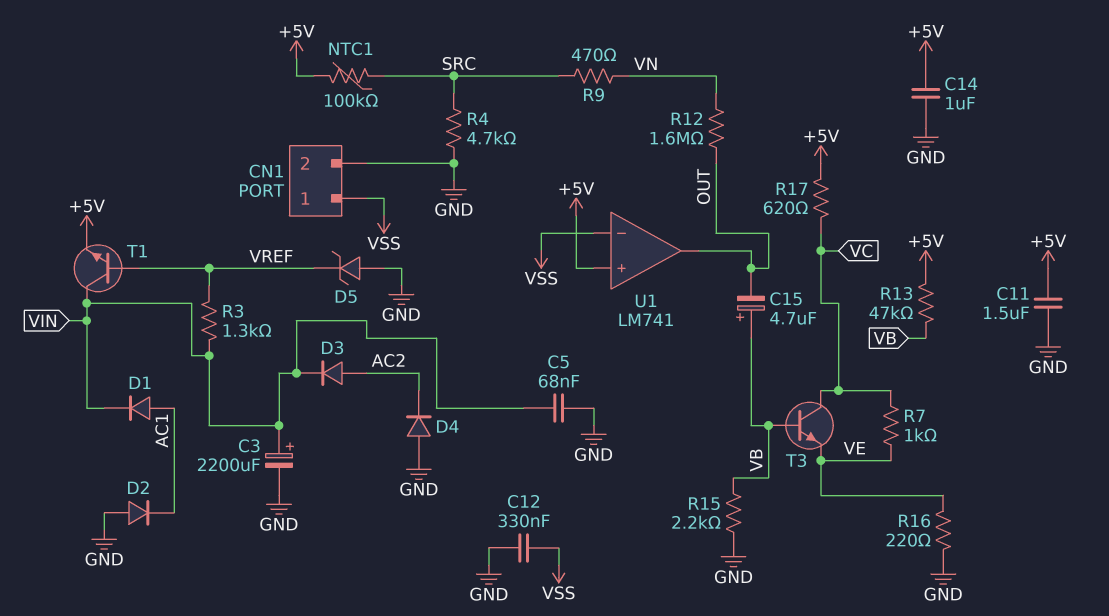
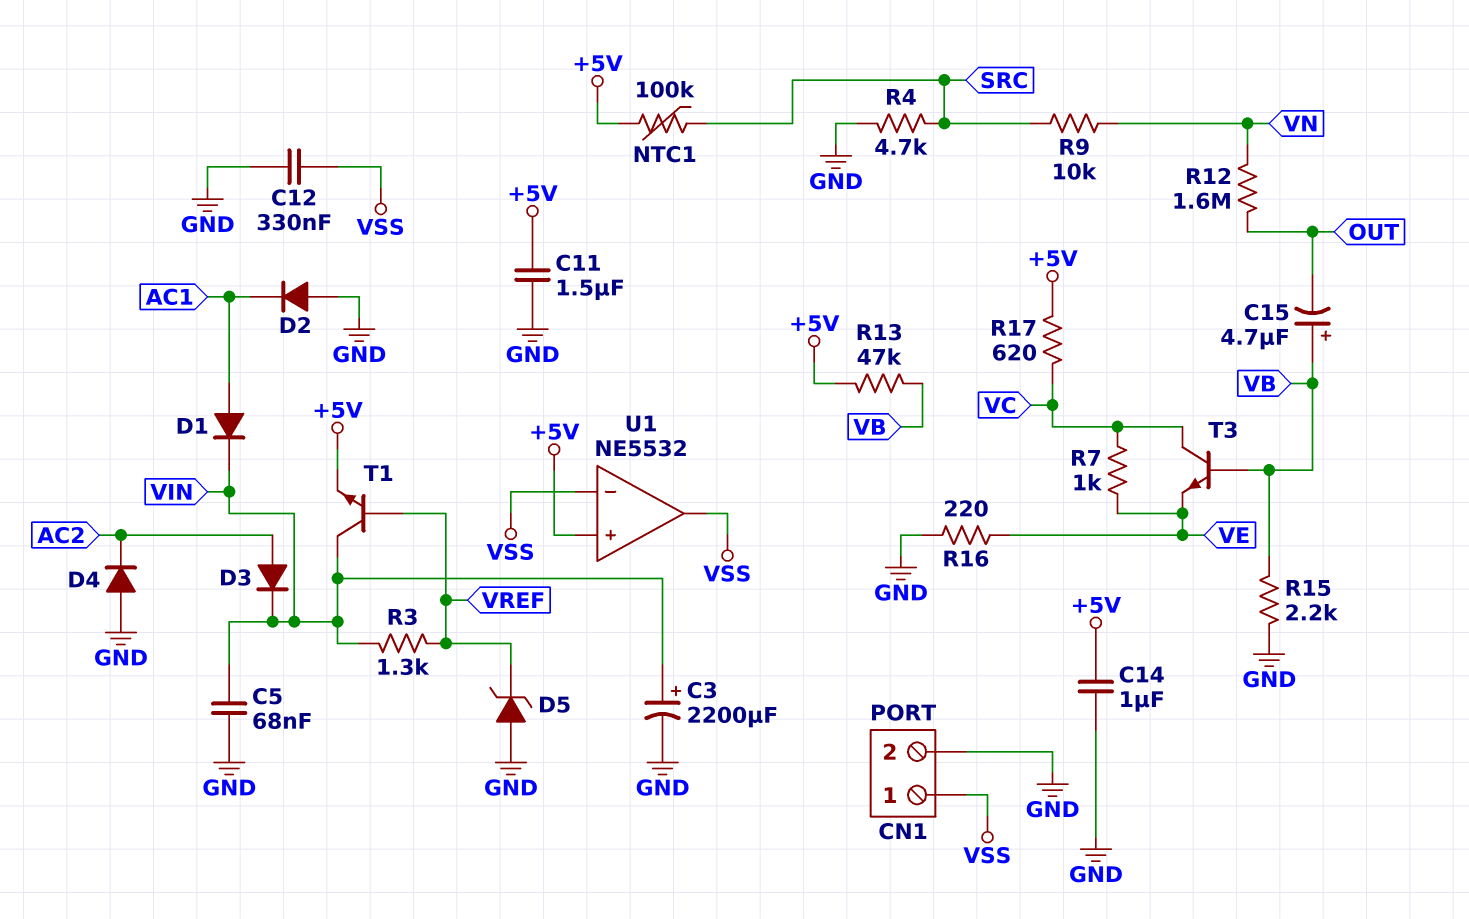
R9: 470 (SRC, VN) -> 10k (SRC, VN)
U1: LM741 -> NE5532
U1 pin out: OUT -> VSS

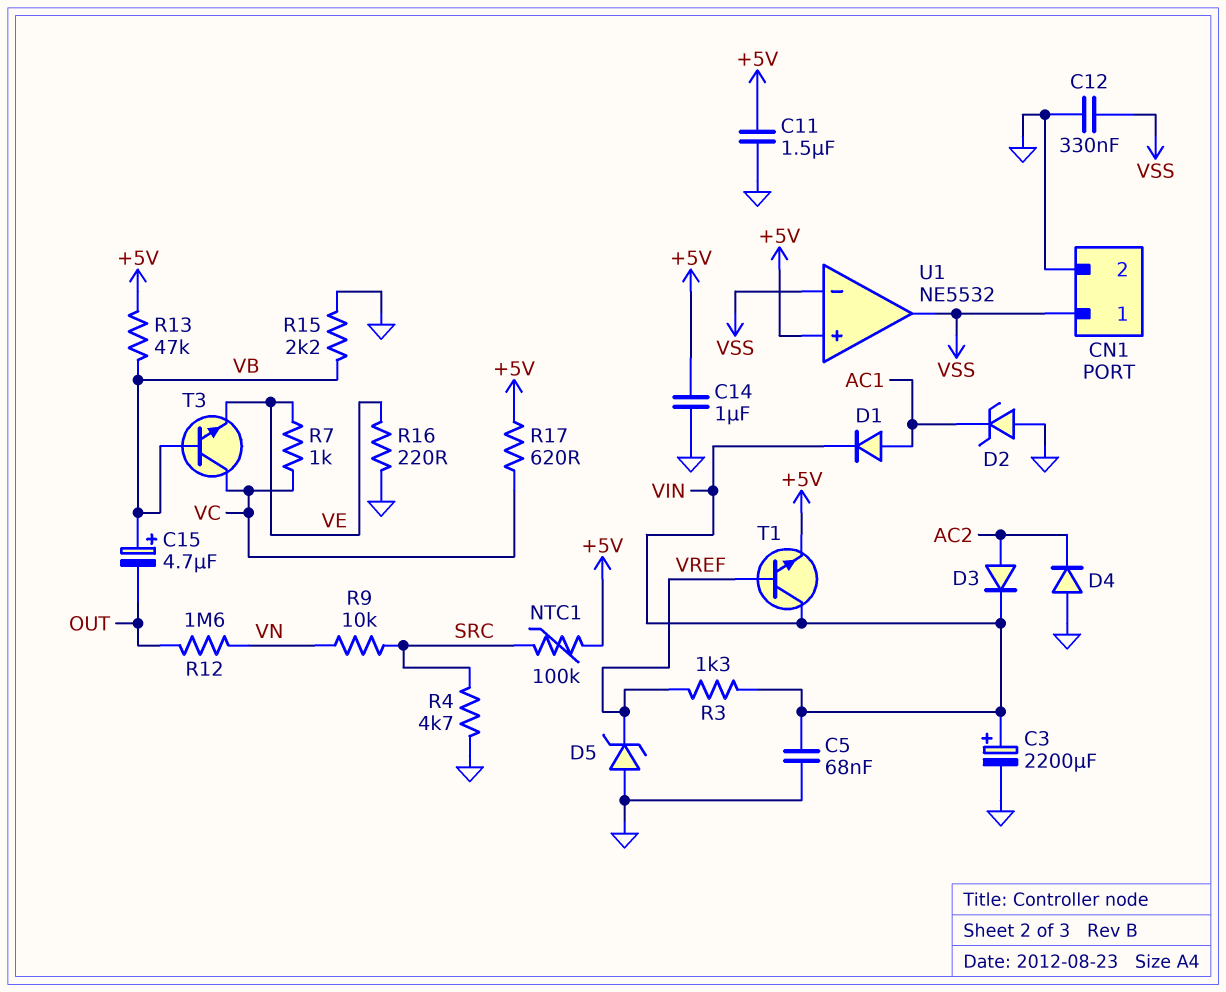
D2: diode (A GND, K AC1) -> zener (A GND, K AC1)

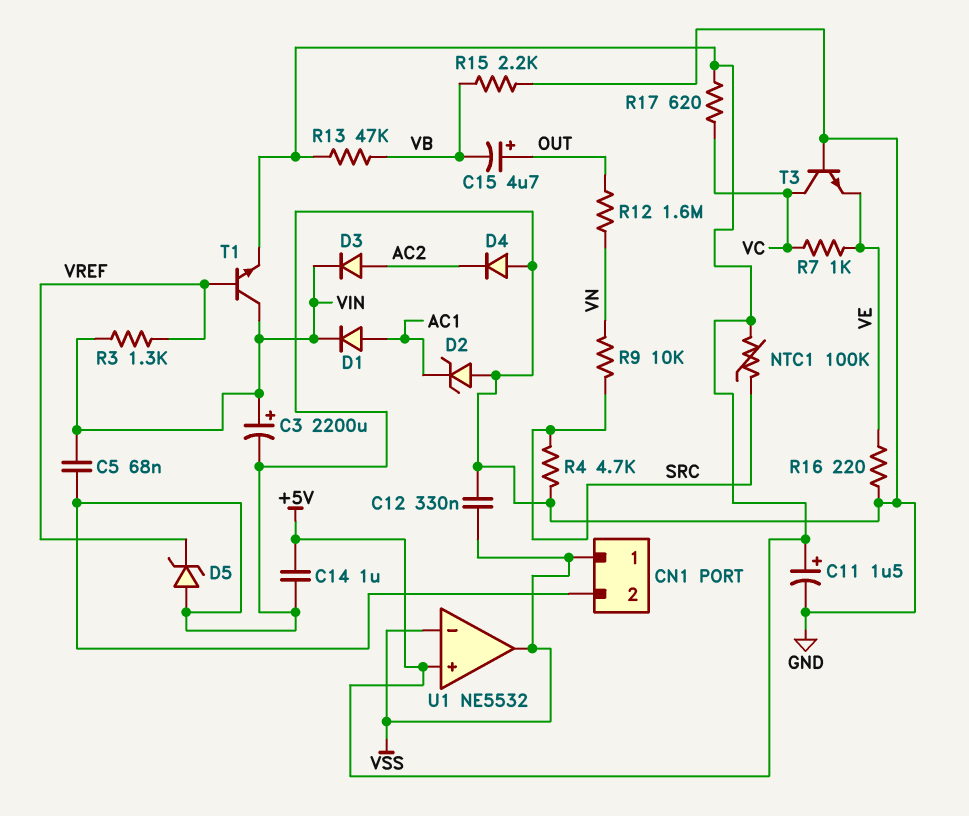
C11: 1.5uF (+5V, GND) -> 1.5uF (plus +5V, minus GND)
C15: 4.7uF (plus VB, minus OUT) -> 4.7uF (plus OUT, minus VB)
T3: NPN (B VB, C VC, E VE) -> NPN (B GND, C VC, E VE)

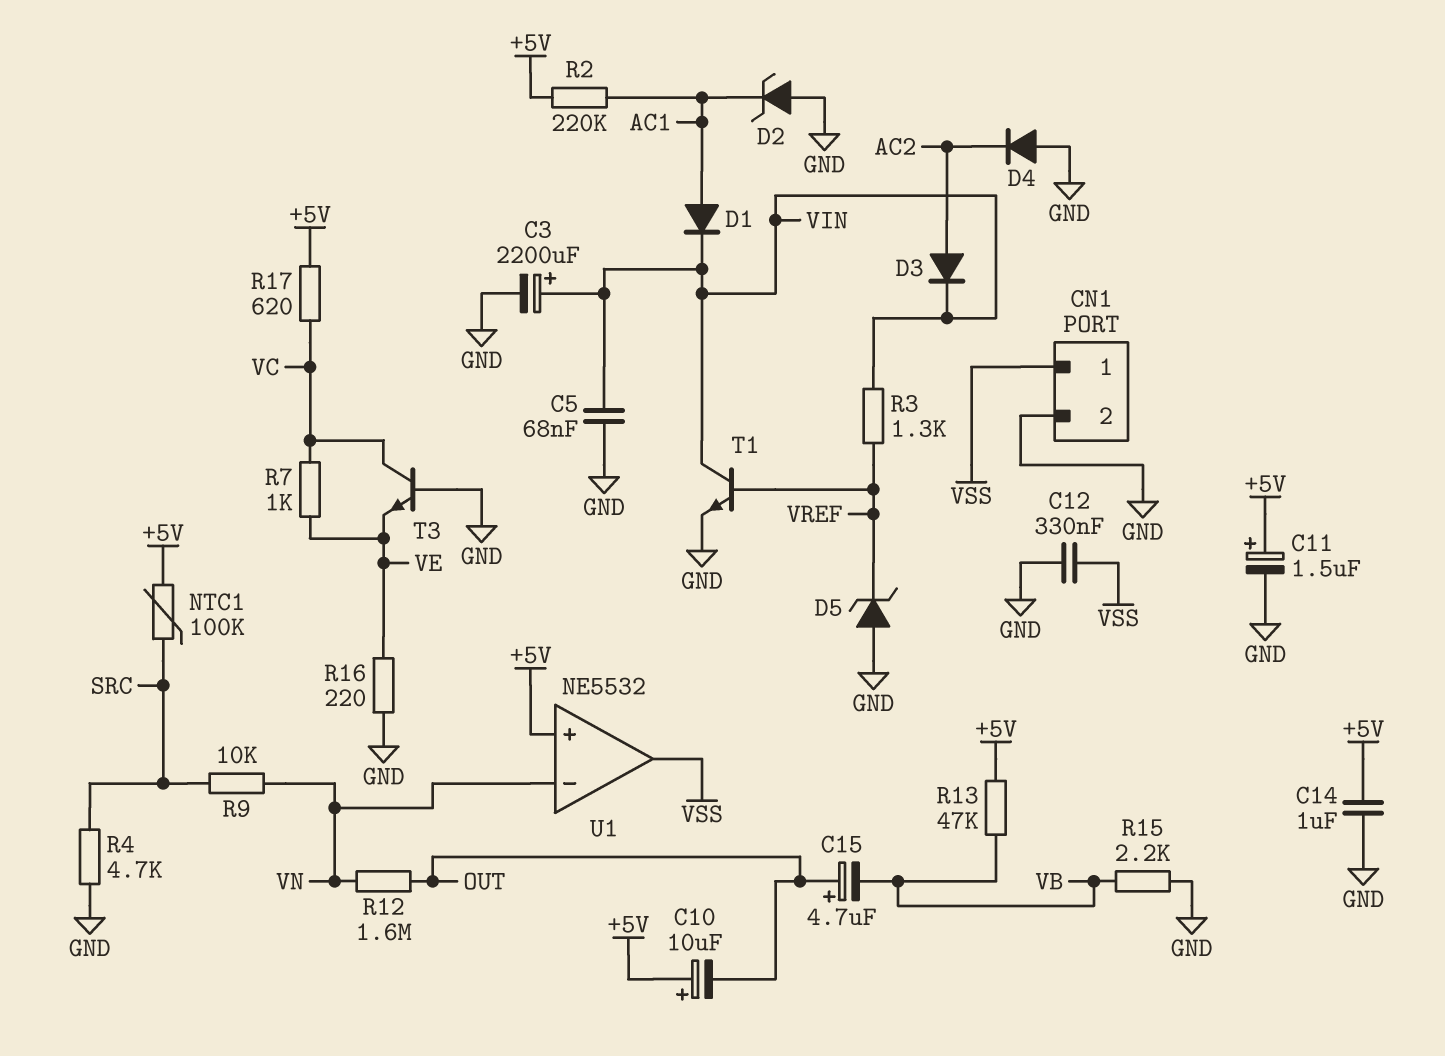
C10: none -> 10uF (plus +5V, minus OUT)
R2: none -> 220k (+5V, AC1)
T1: NPN (B VREF, C VIN, E +5V) -> NPN (B VREF, C VIN, E GND)
U1 pin in-: VSS -> VN

